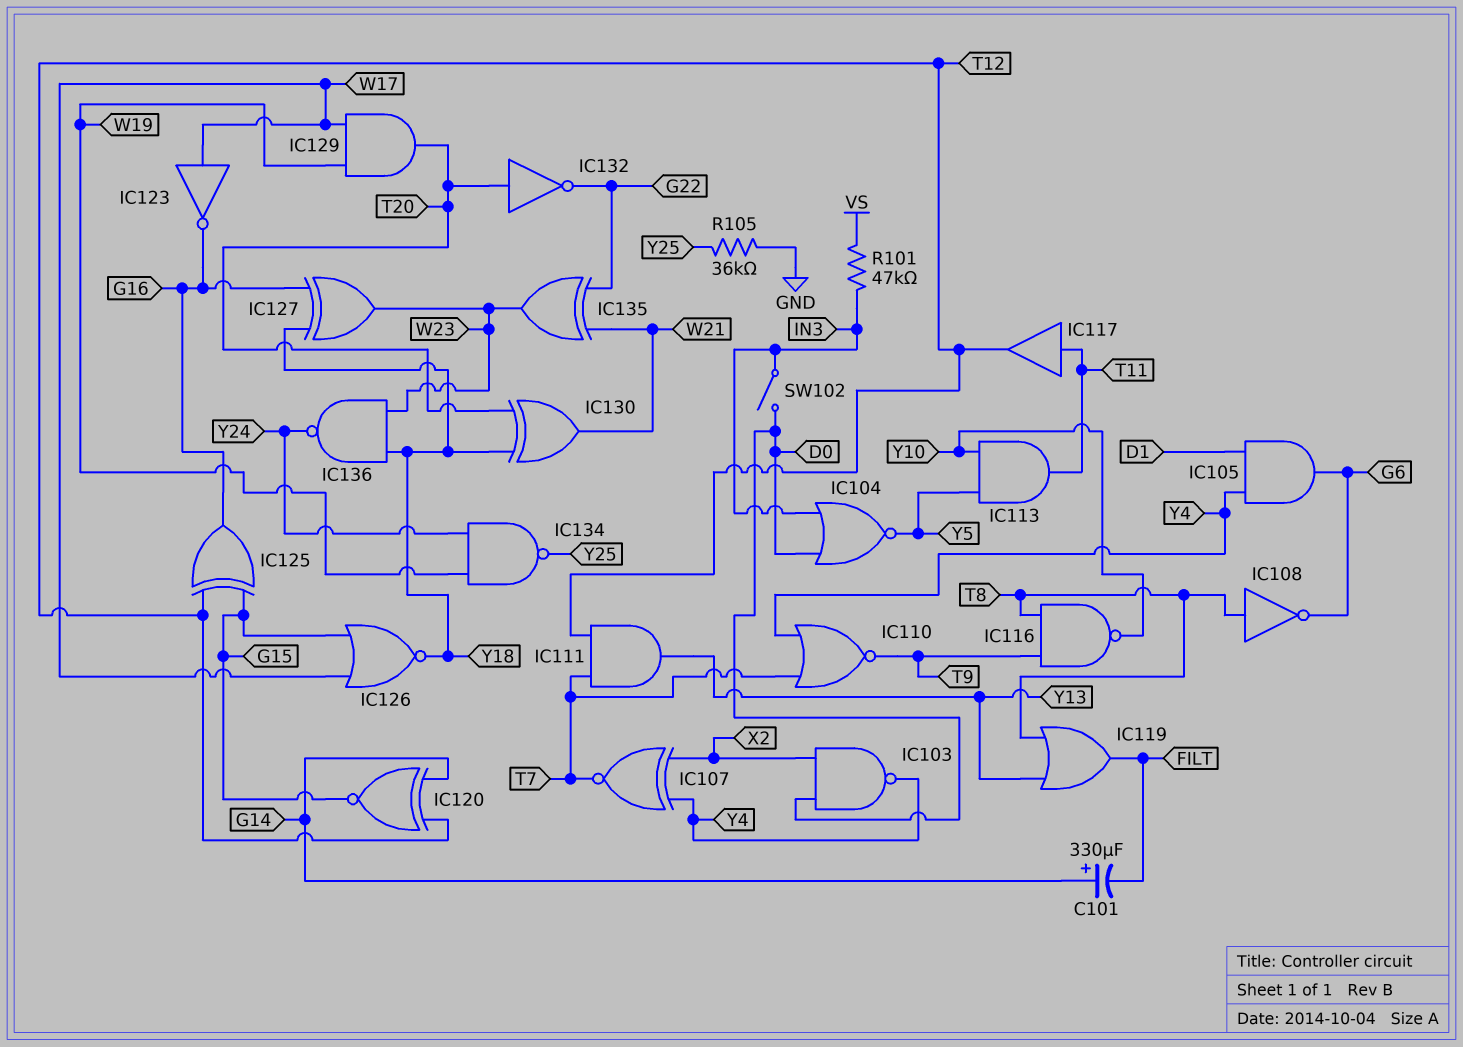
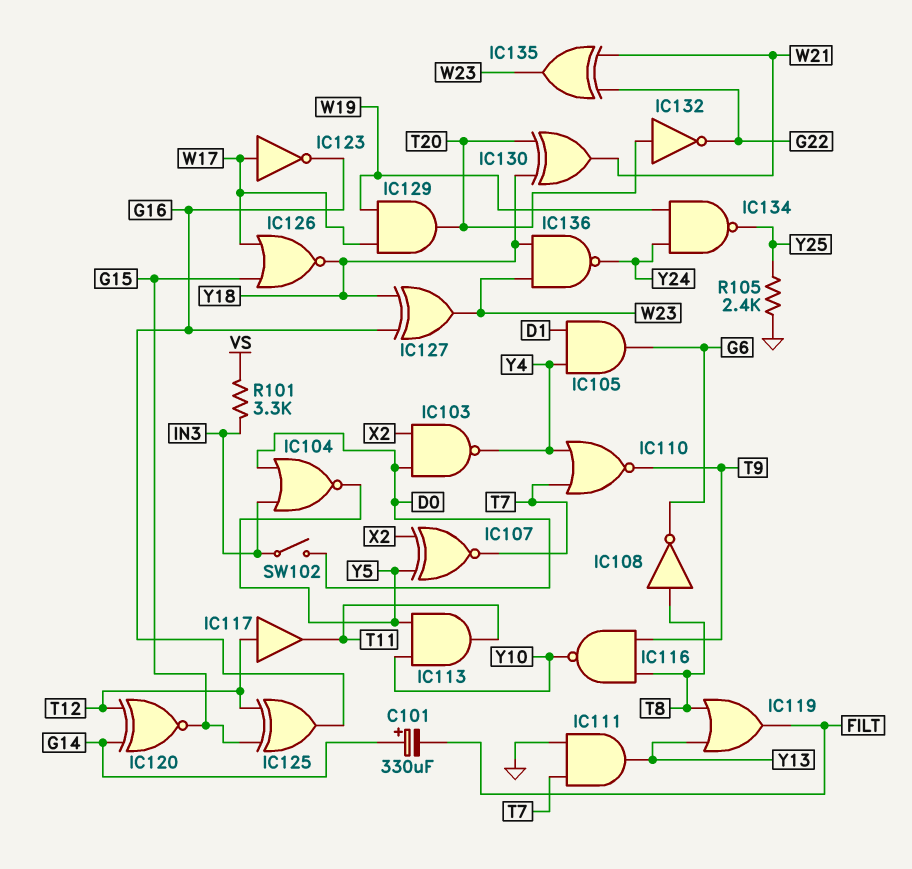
IC107: XNOR (in X2, in Y4, out T7) -> XNOR (in X2, in Y5, out T7)
IC111: AND (in T7, in T12, out Y13) -> AND (in GND, in T7, out Y13)
IC117: buffer (in T11, out T12) -> buffer (in T12, out T11)
R101: 47k (IN3, VS) -> 3.3k (IN3, VS)
R105: 36k (GND, Y25) -> 2.4k (GND, Y25)

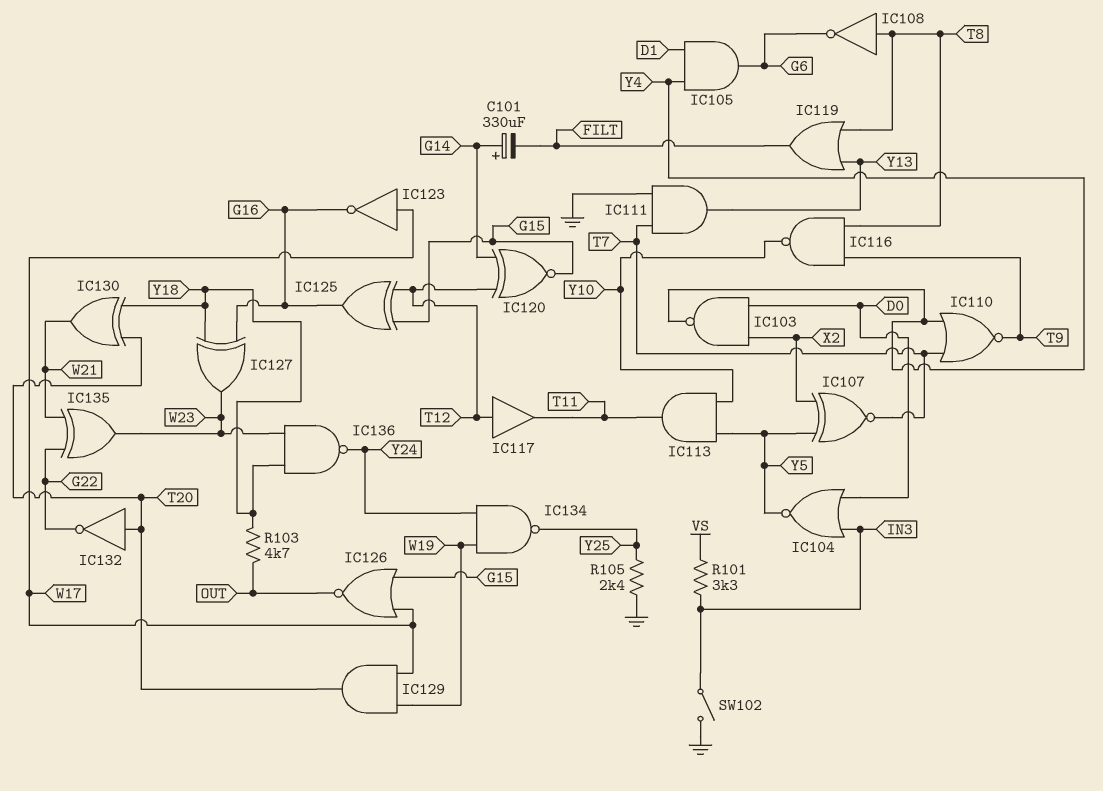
IC126: NOR (in G15, in W17, out Y18) -> NOR (in G15, in W17, out OUT)
R103: none -> 4.7k (OUT, Y18)
SW102: switch (D0, IN3) -> switch (GND, IN3)

